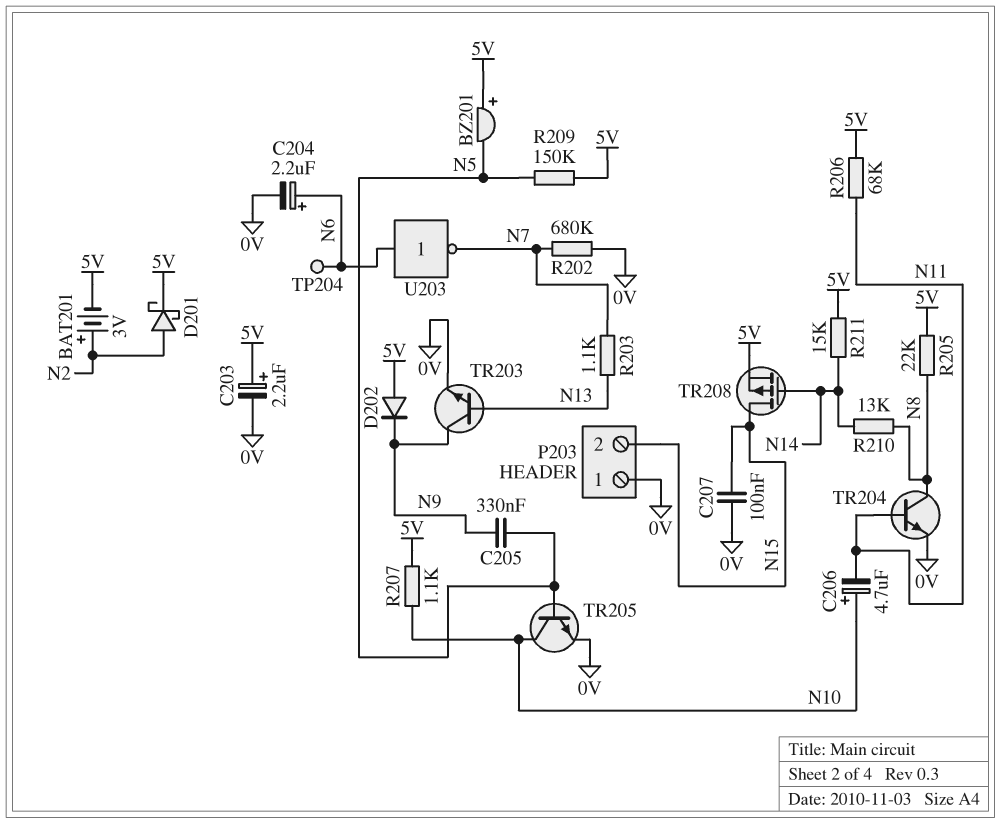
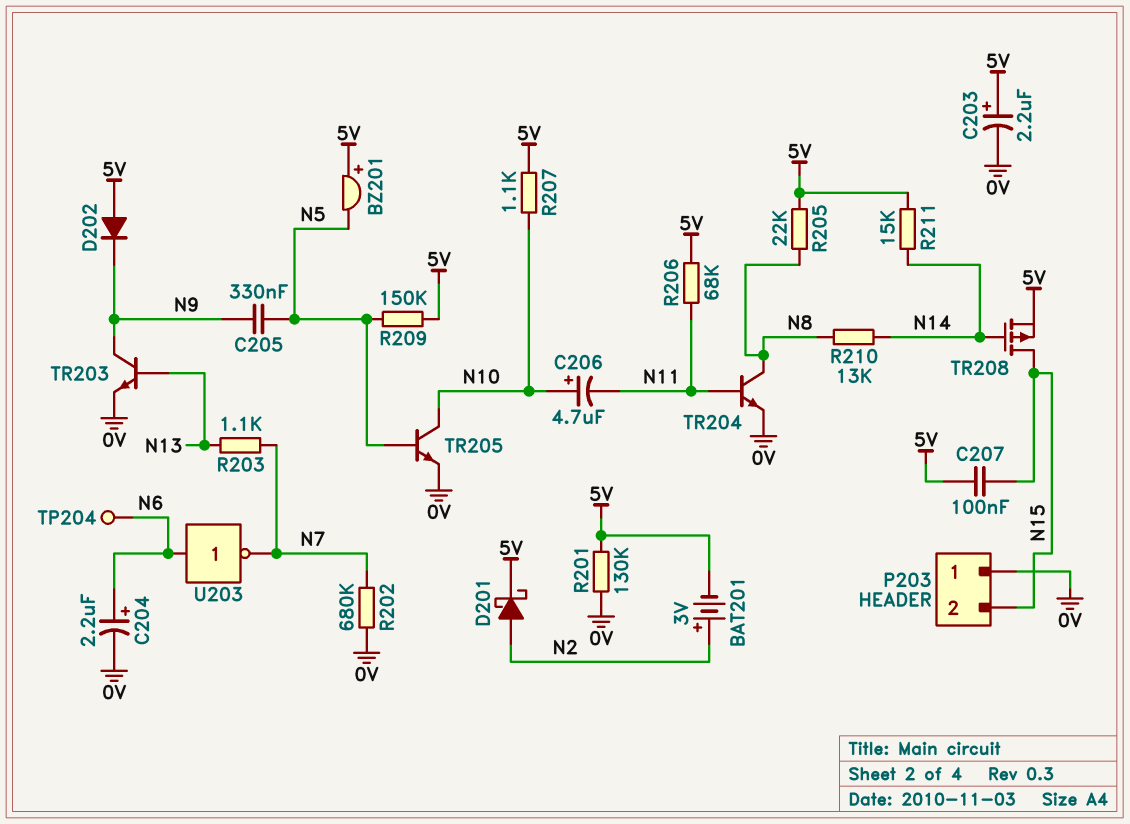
C207: 100nF (0V, N15) -> 100nF (5V, N15)
R201: none -> 130k (0V, 5V)

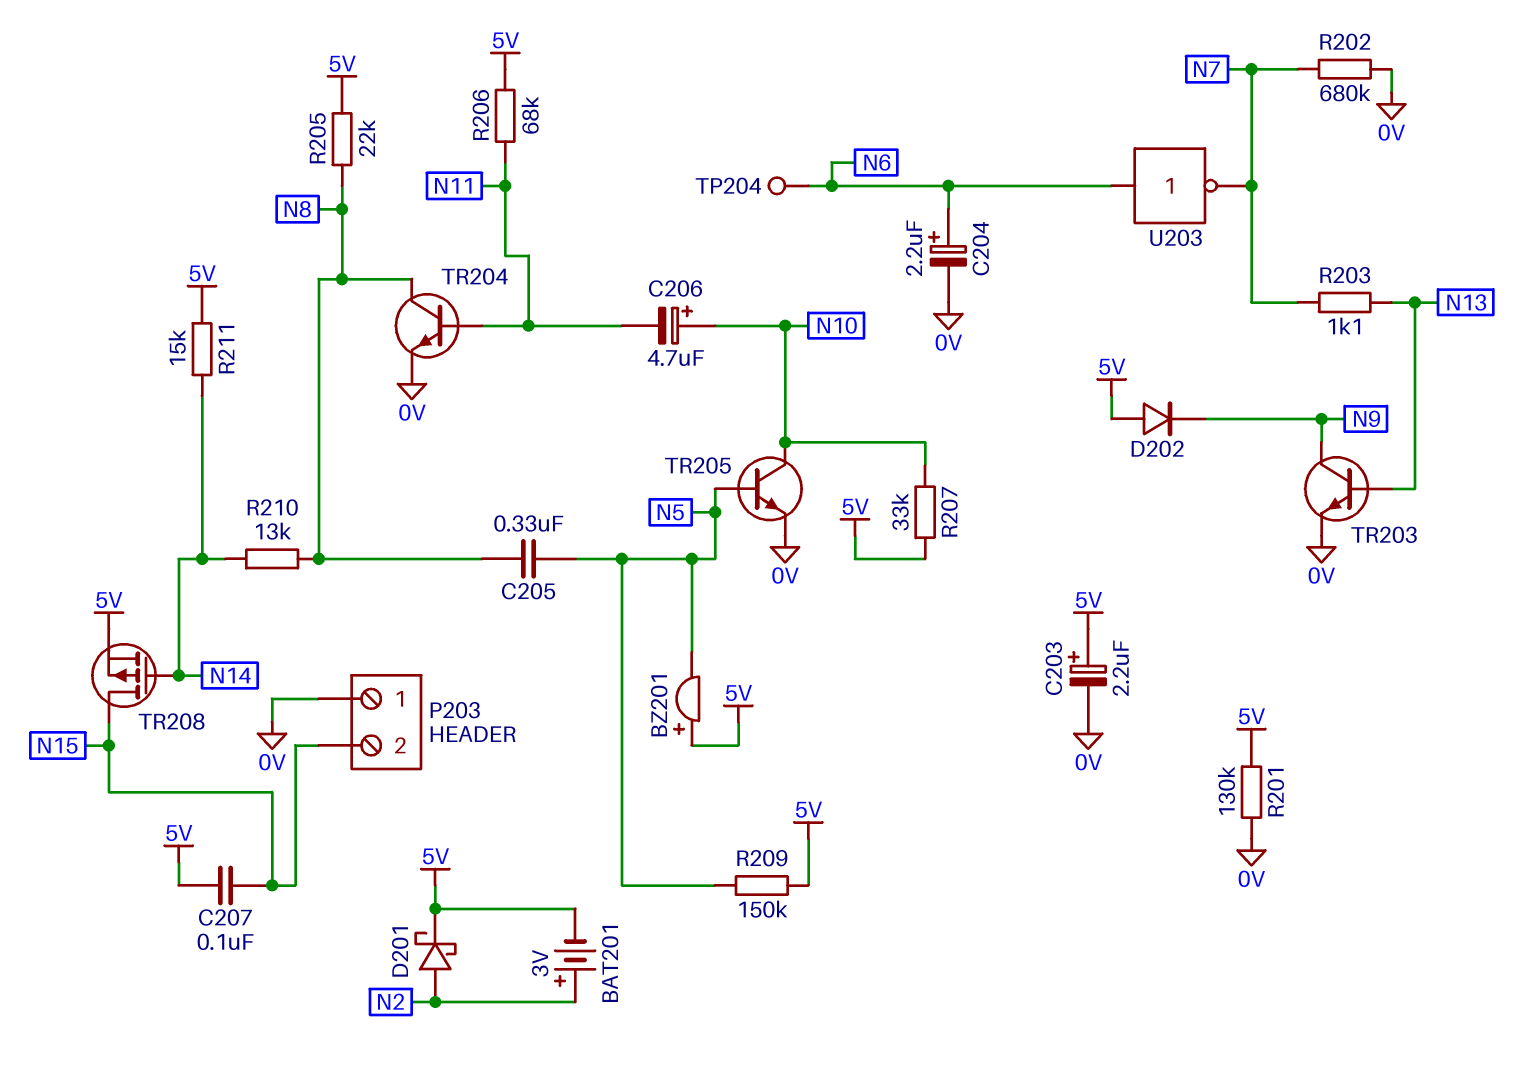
C205: 330nF (N5, N9) -> 330nF (N5, N8)
R207: 1.1k (5V, N10) -> 33k (5V, N10)

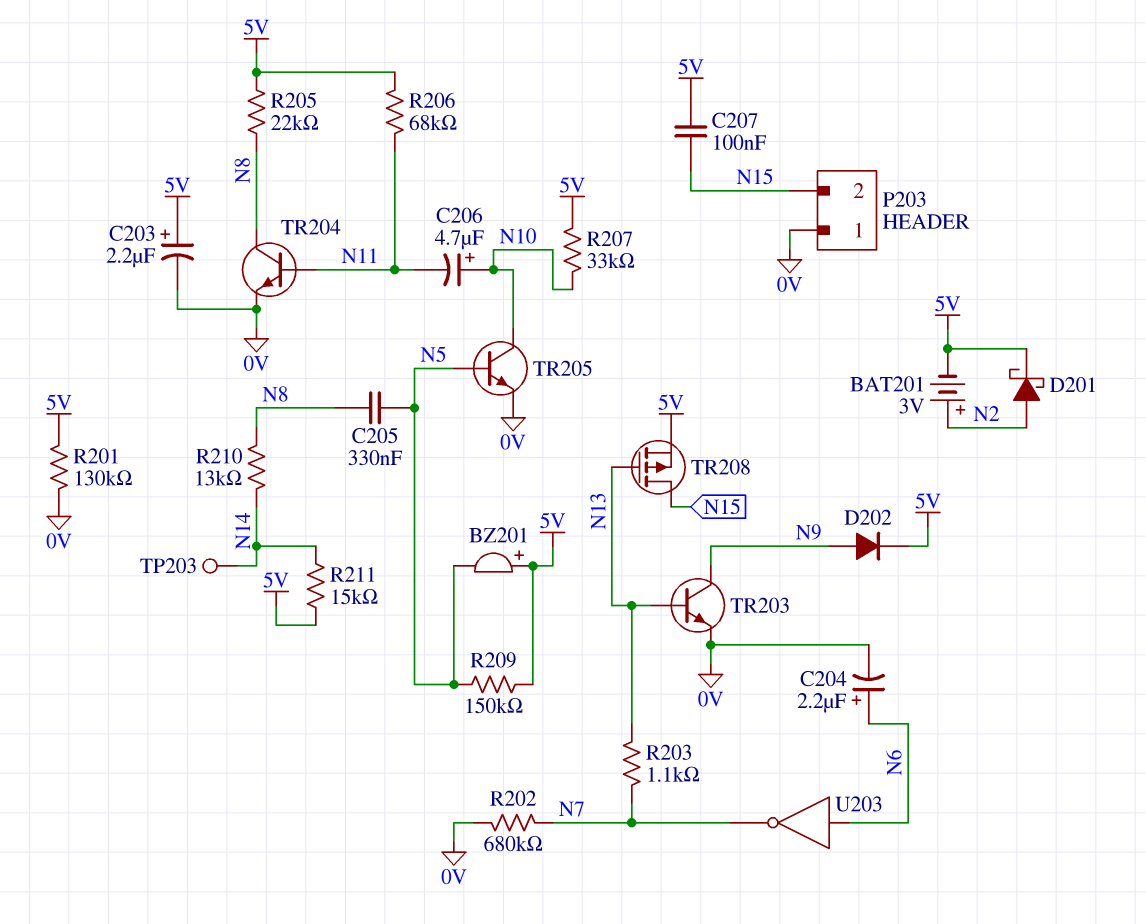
D202: diode (A 5V, K N9) -> diode (A N9, K 5V)
TP203: none -> test point (N14)
TP204: test point (N6) -> none
TR208: PMOS (G N14, D N15, S 5V) -> PMOS (G N13, D N15, S 5V)

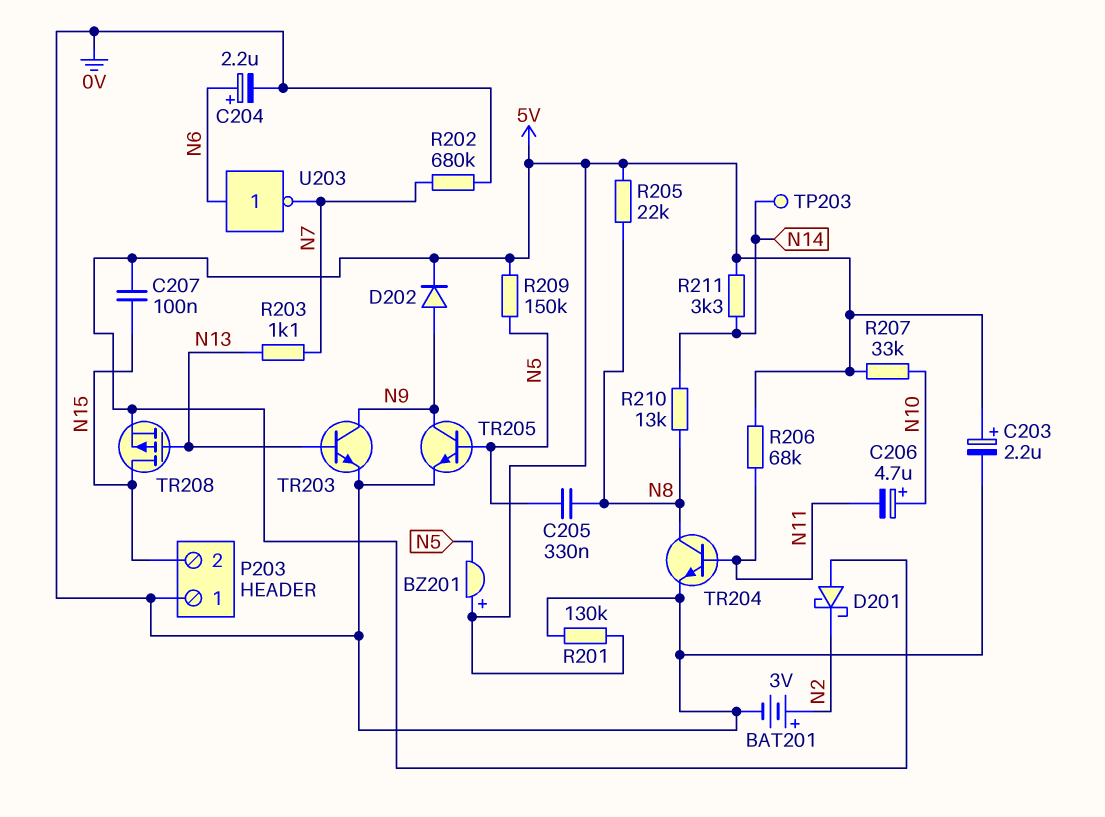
BAT201: 3V (plus N2, minus 5V) -> 3V (plus N2, minus 0V)
D201: schottky (A N2, K 5V) -> schottky (A 5V, K N2)
R211: 15k (5V, N14) -> 3.3k (5V, N14)
TR205: NPN (B N5, C N10, E 0V) -> NPN (B N5, C N9, E 0V)

